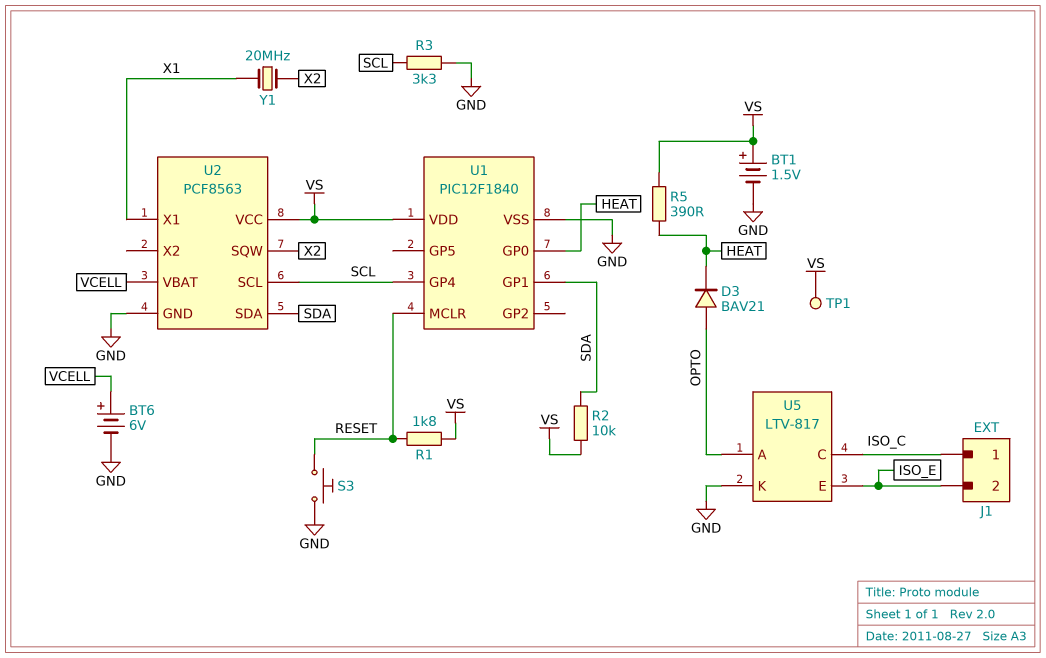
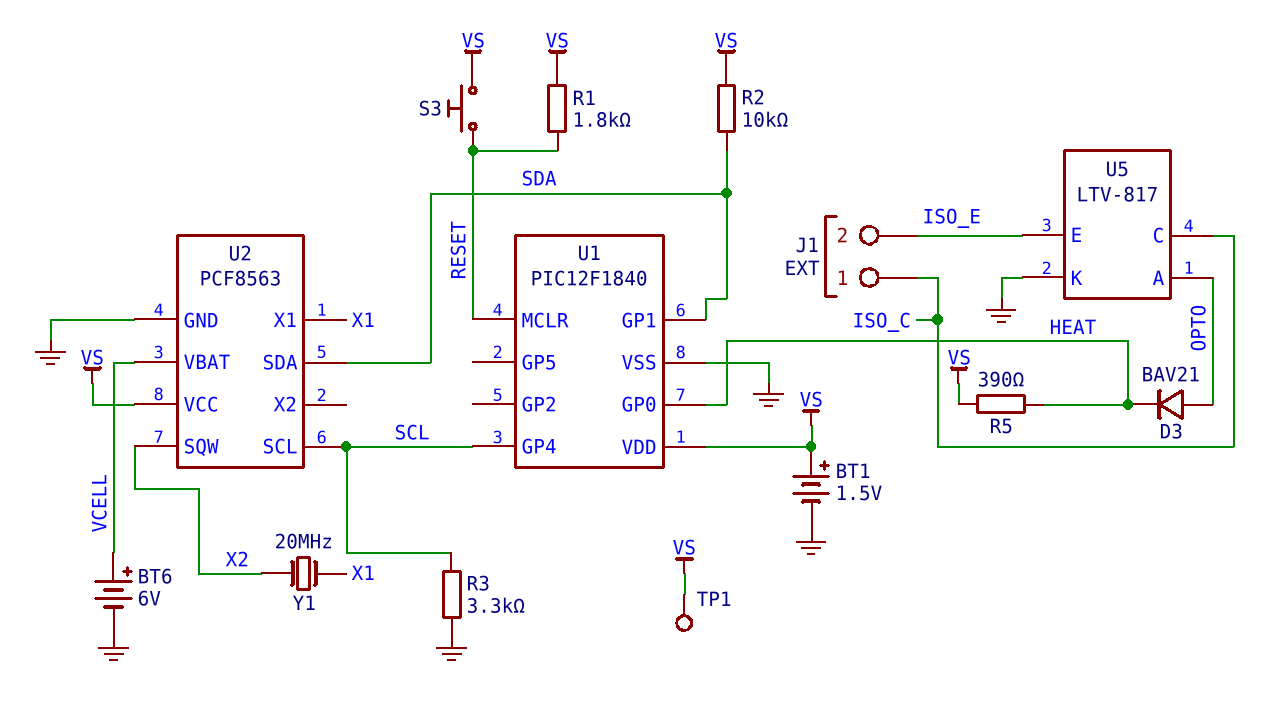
S3: button (GND, RESET) -> button (RESET, VS)

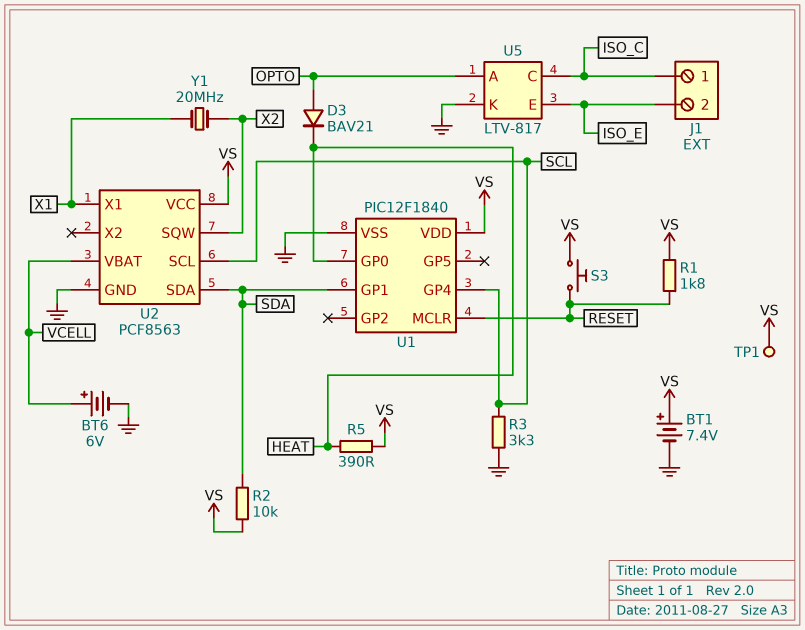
BT1: 1.5V (plus VS, minus GND) -> 7.4V (plus VS, minus GND)

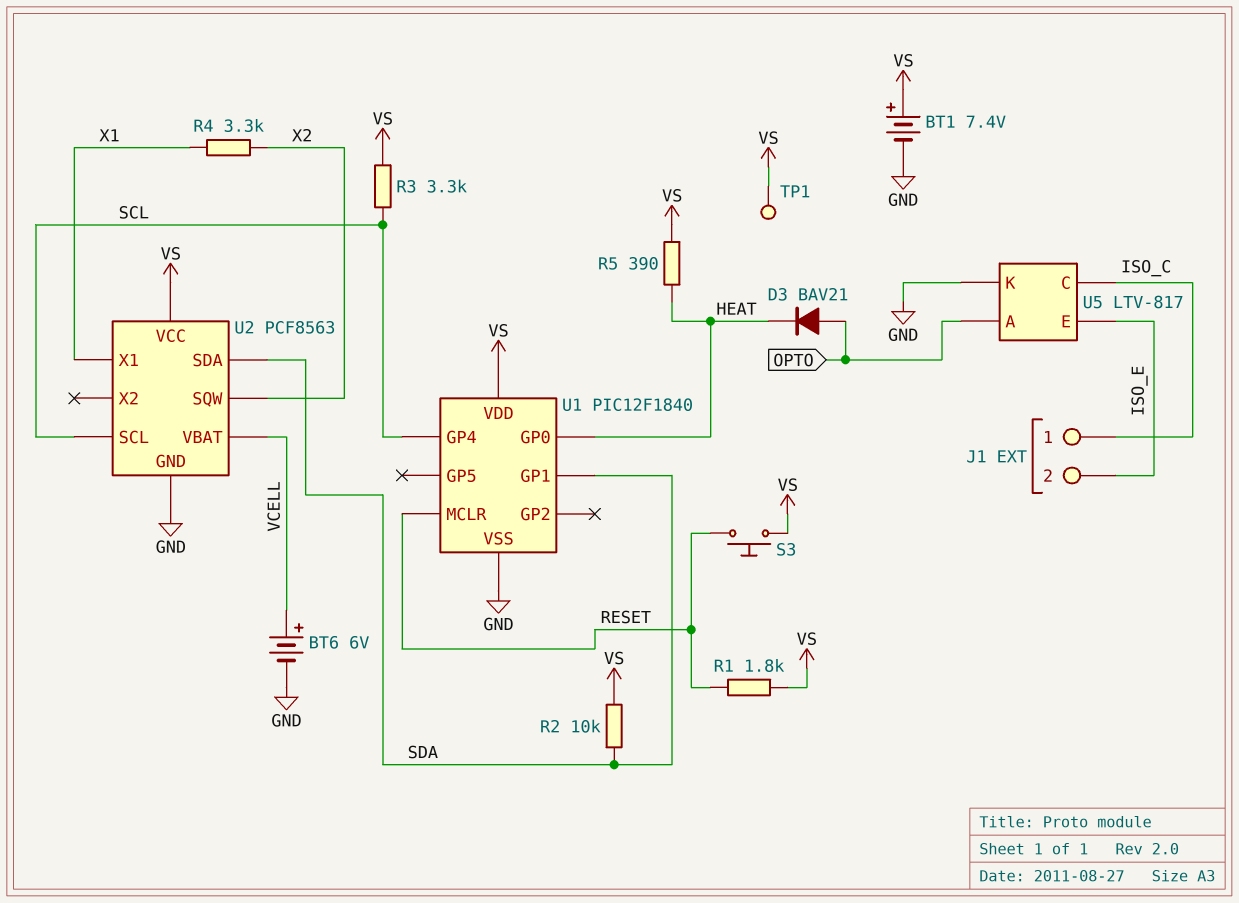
R3: 3.3k (GND, SCL) -> 3.3k (SCL, VS)
R4: none -> 3.3k (X1, X2)
Y1: 20MHz (X1, X2) -> none

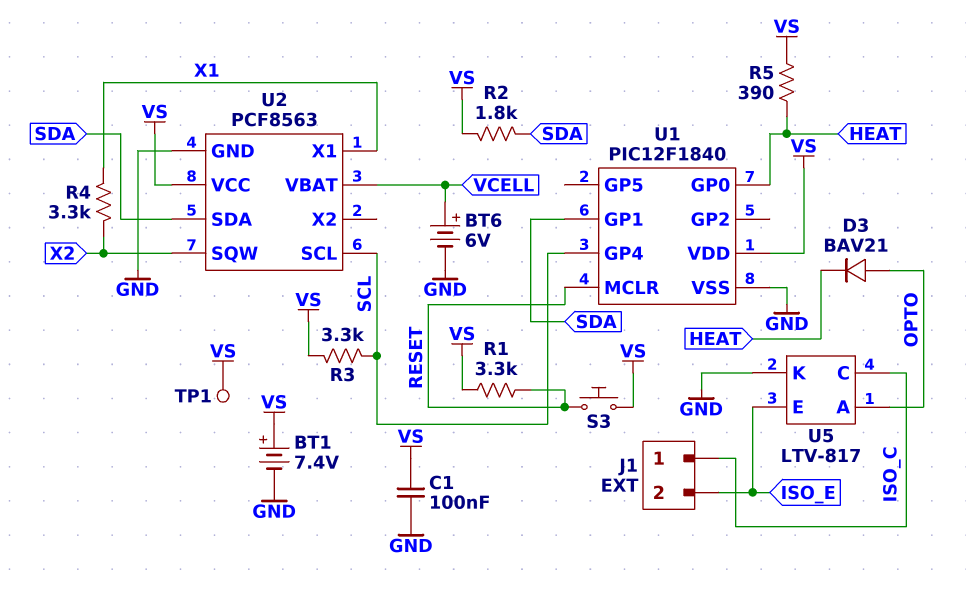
C1: none -> 100nF (GND, VS)
R1: 1.8k (RESET, VS) -> 3.3k (RESET, VS)
R2: 10k (SDA, VS) -> 1.8k (SDA, VS)

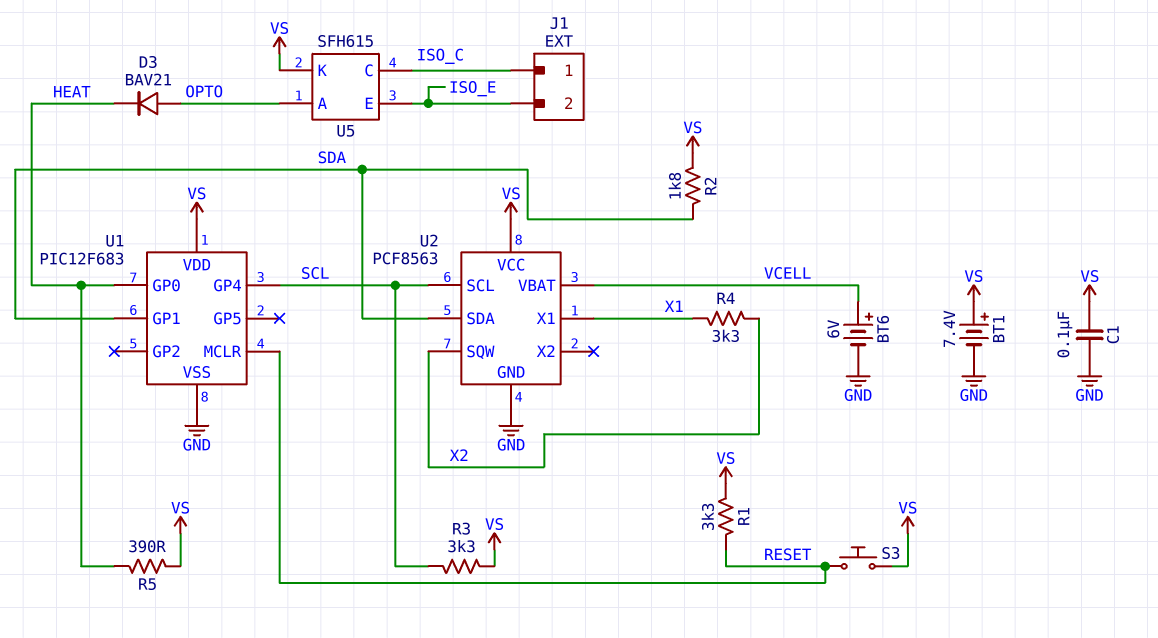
TP1: test point (VS) -> none
U1: PIC12F1840 -> PIC12F683
U5: LTV-817 -> SFH615
U5 pin K: GND -> VS

